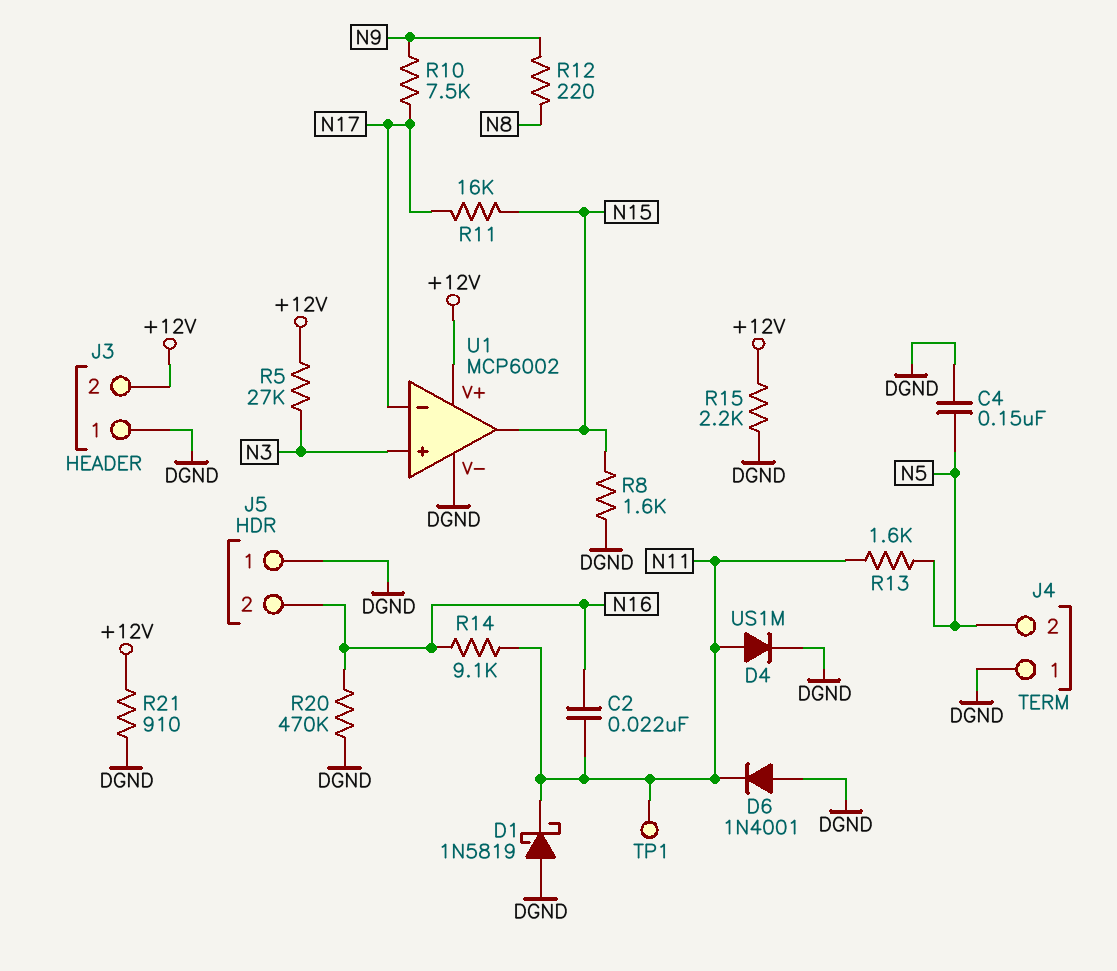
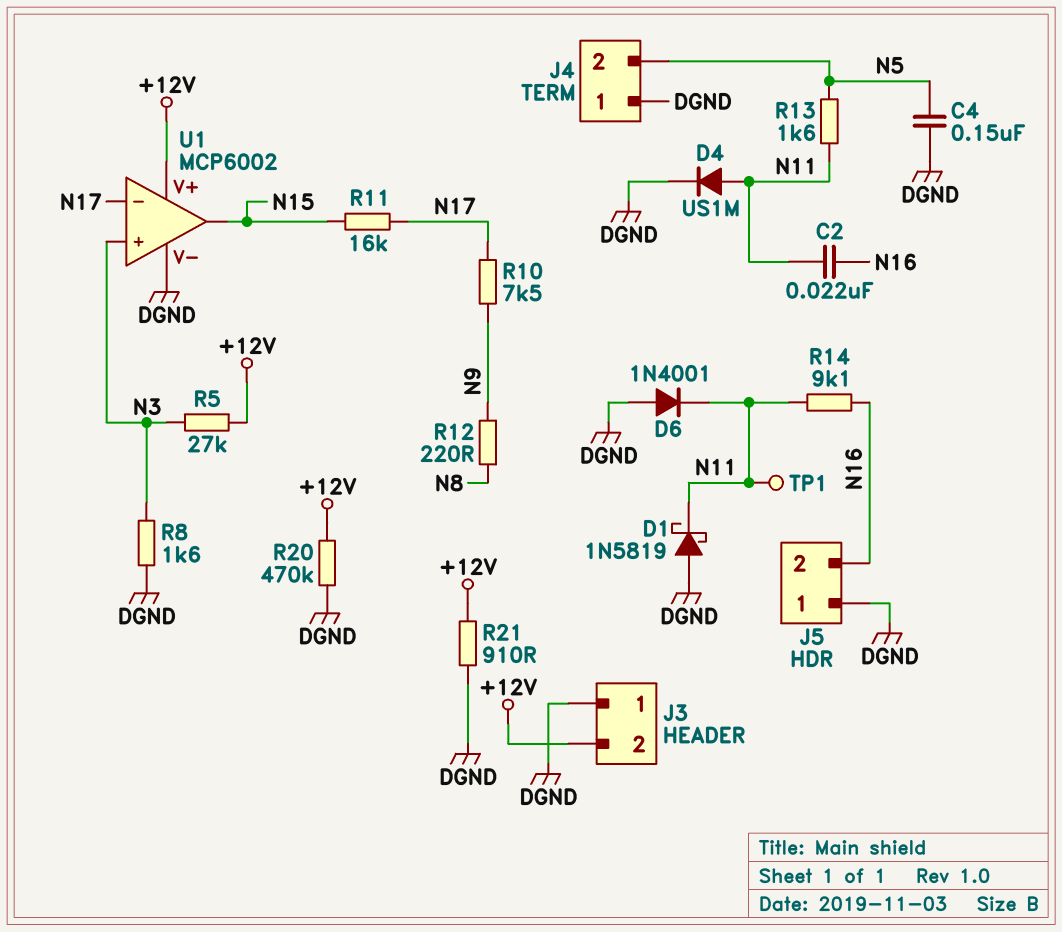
R8: 1.6k (DGND, N15) -> 1.6k (DGND, N3)
R15: 2.2k (+12V, DGND) -> none
R20: 470k (DGND, N16) -> 470k (+12V, DGND)

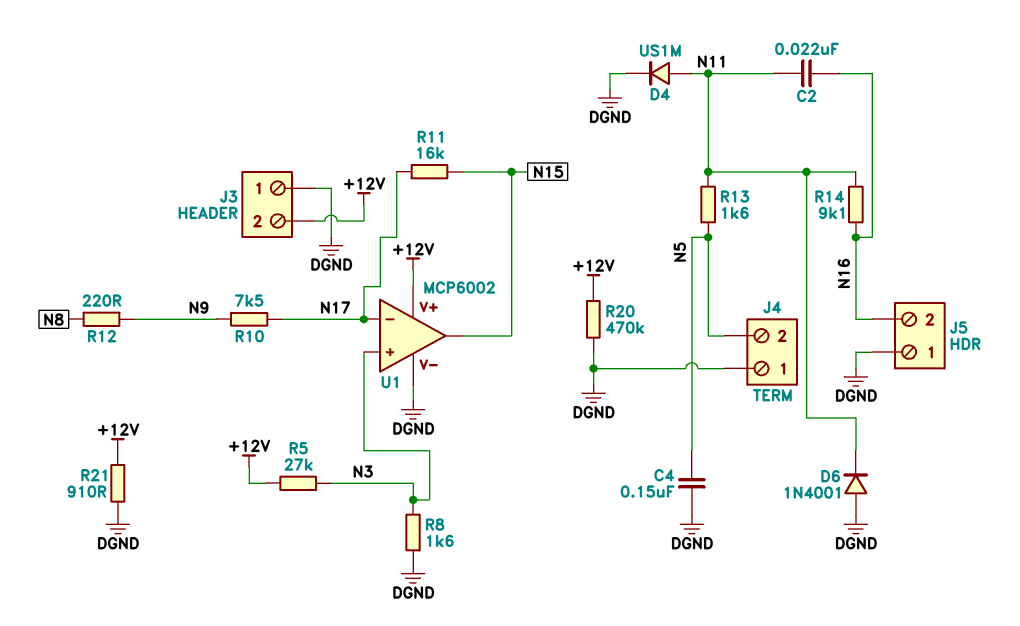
D1: schottky 1N5819 (A DGND, K N11) -> none
TP1: test point (N11) -> none

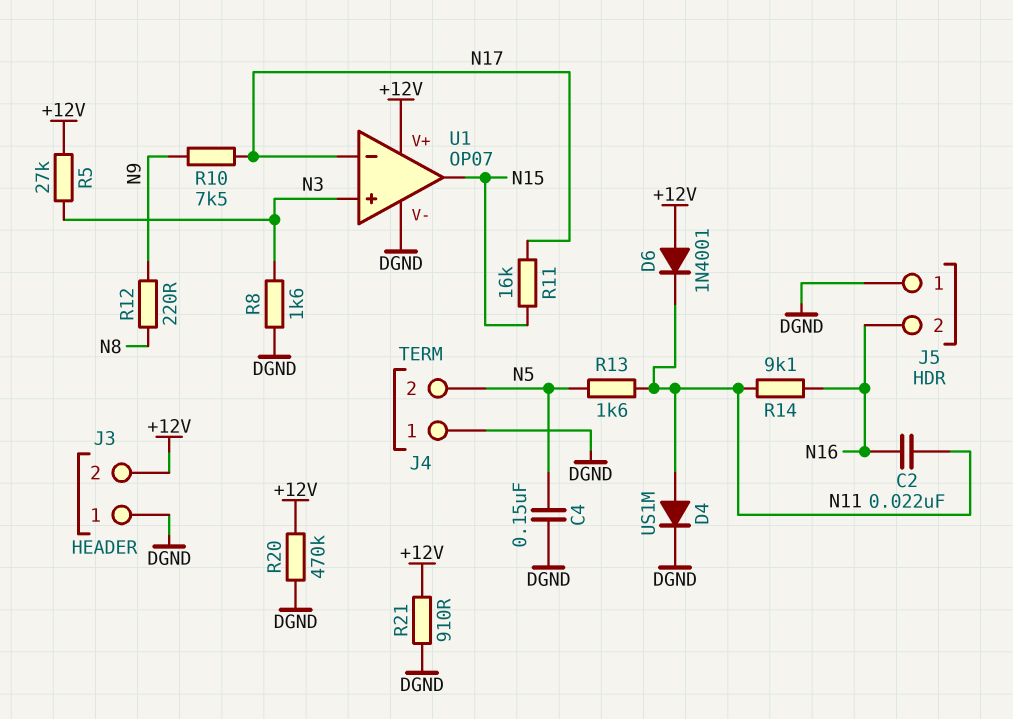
D6: diode 1N4001 (A DGND, K N11) -> diode 1N4001 (A +12V, K N11)
U1: MCP6002 -> OP07

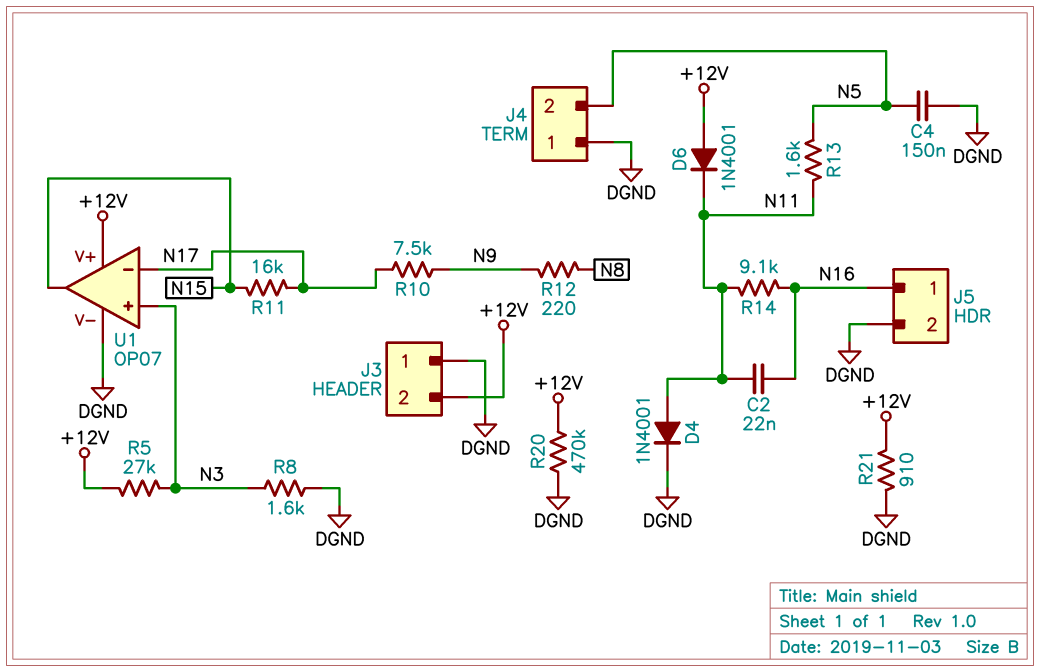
D4: diode US1M (A N11, K DGND) -> diode 1N4001 (A N11, K DGND)
J5 pin 1: DGND -> N16
J5 pin 2: N16 -> DGND

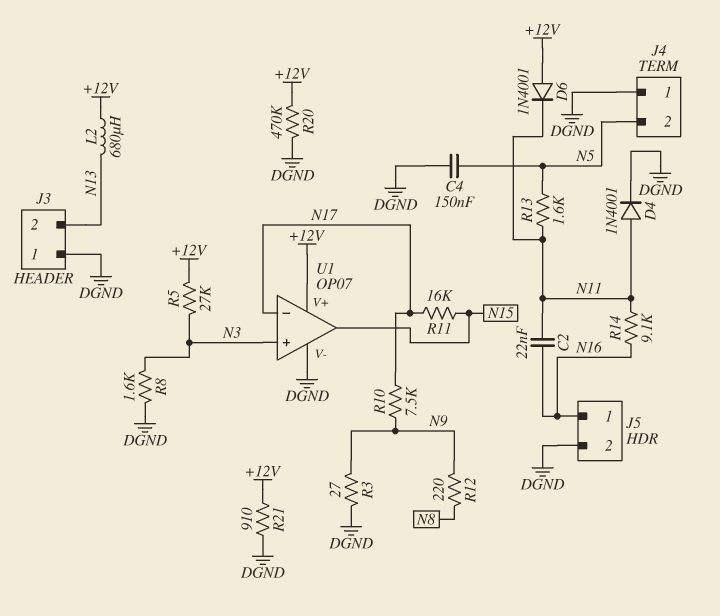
J3 pin 2: +12V -> N13
L2: none -> 680uH (+12V, N13)
R3: none -> 27 (DGND, N9)

